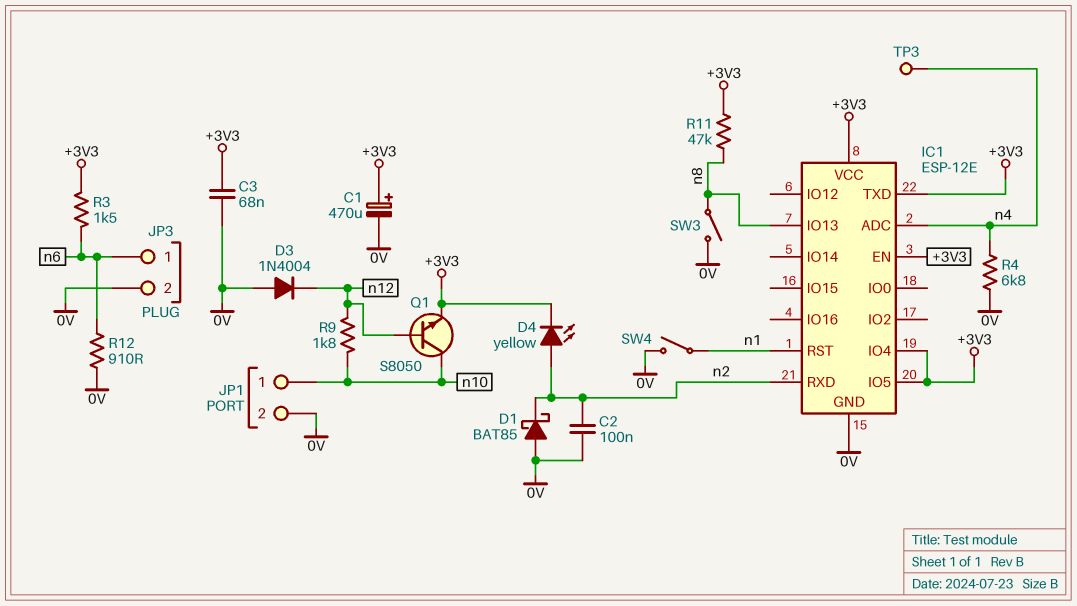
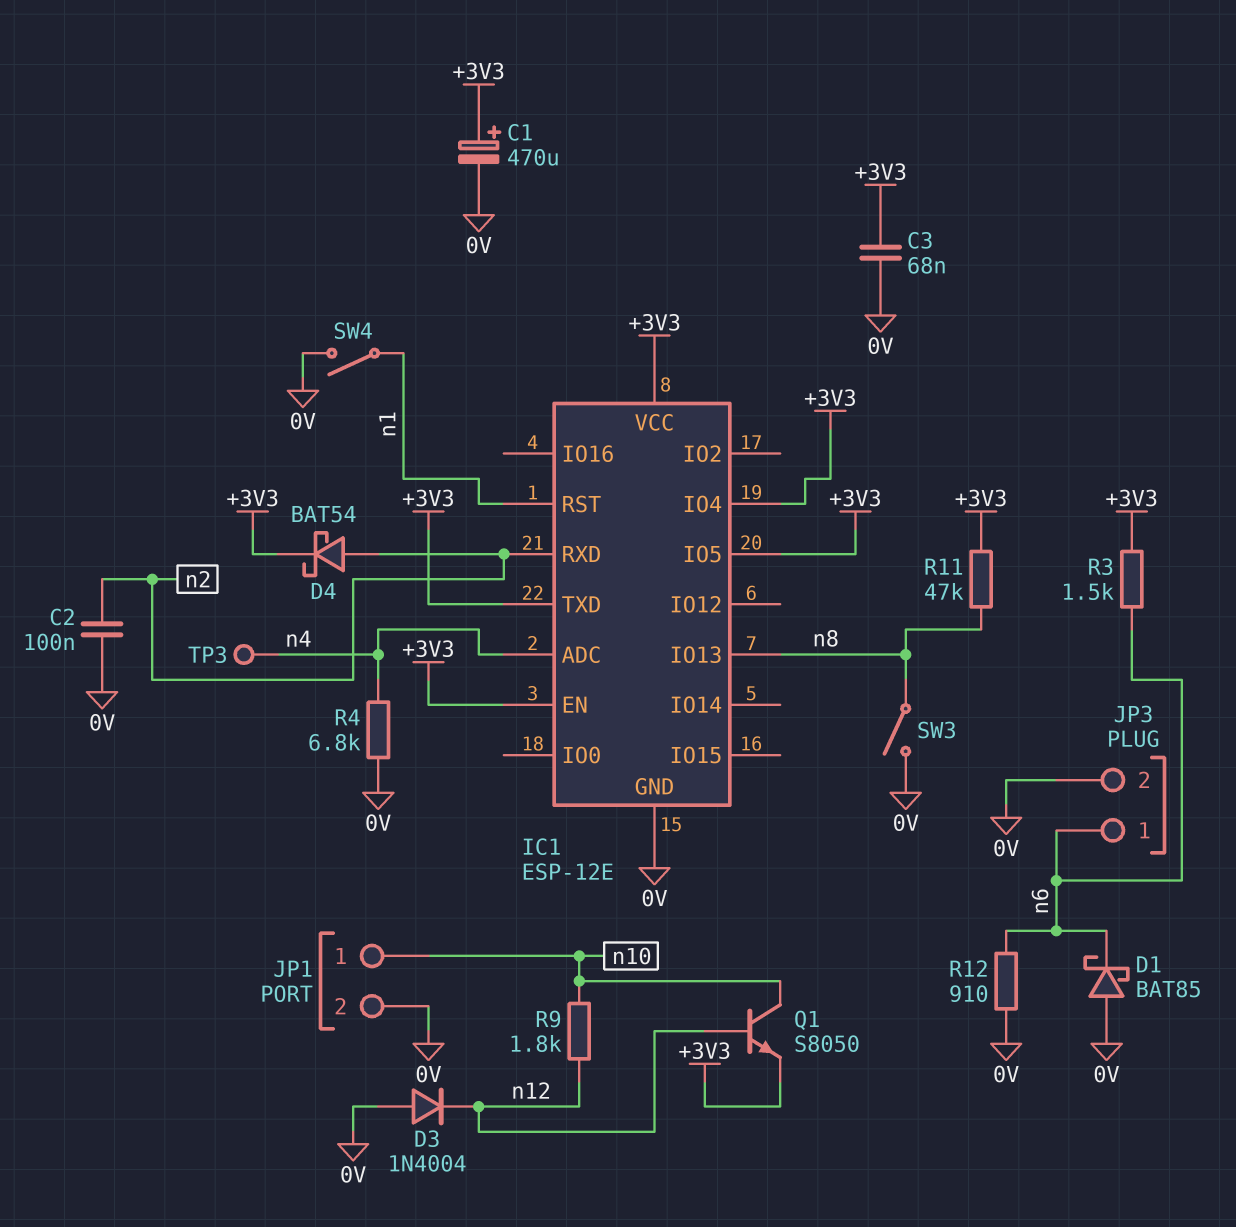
D1: schottky BAT85 (A 0V, K n2) -> schottky BAT85 (A 0V, K n6)
D4: LED yellow (A n2, K +3V3) -> schottky BAT54 (A n2, K +3V3)

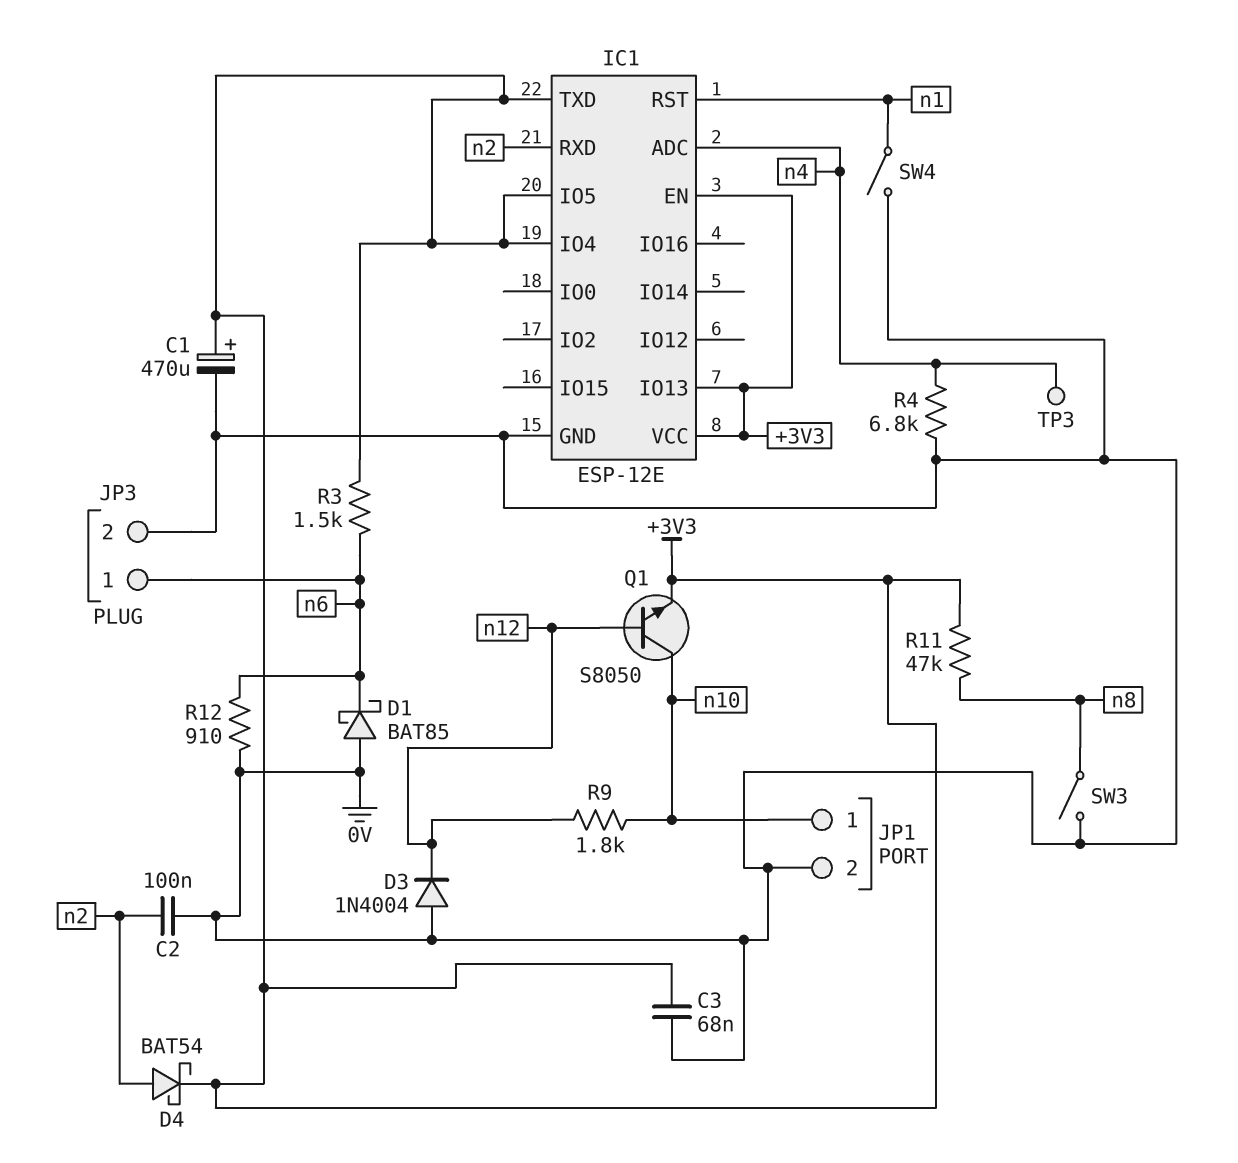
IC1 pin IO13: n8 -> +3V3

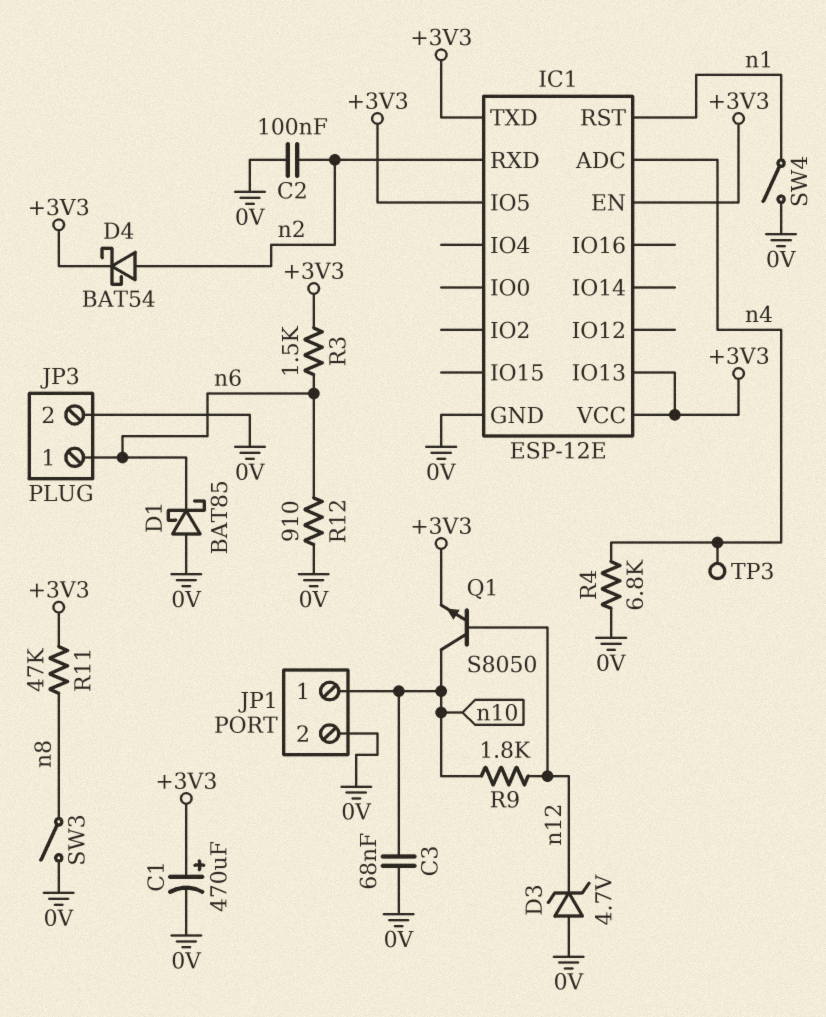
C3: 68nF (+3V3, 0V) -> 68nF (0V, n10)
D3: diode 1N4004 (A 0V, K n12) -> zener 4.7V (A 0V, K n12)
IC1 pin IO4: +3V3 -> none

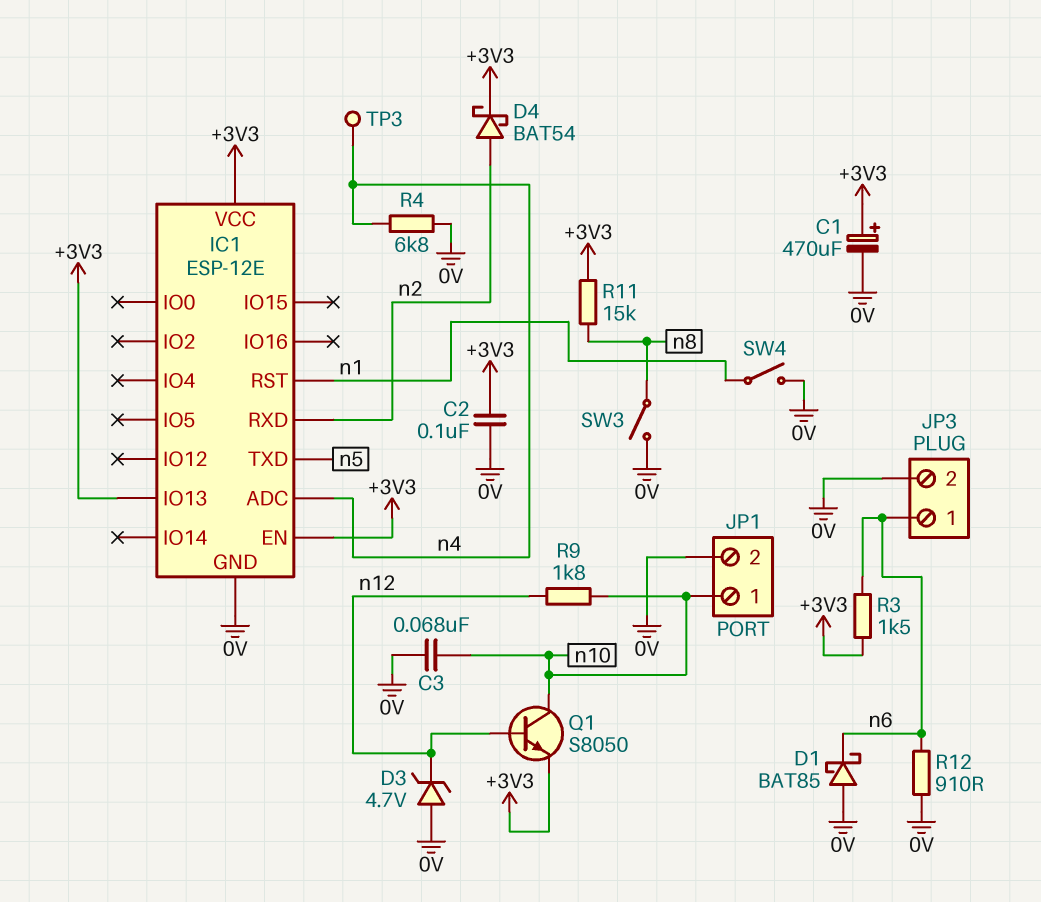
C2: 100nF (0V, n2) -> 100nF (+3V3, 0V)
IC1 pin IO5: +3V3 -> none
IC1 pin TXD: +3V3 -> n5
R11: 47k (+3V3, n8) -> 15k (+3V3, n8)

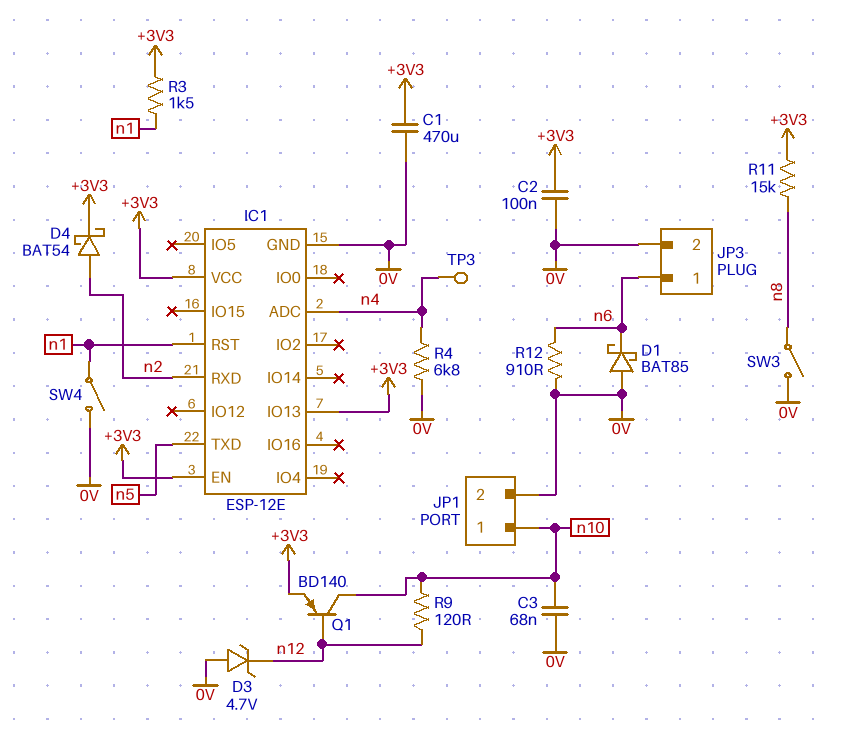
C1: 470uF (plus +3V3, minus 0V) -> 470uF (+3V3, 0V)
Q1: NPN S8050 (B n12, C n10, E +3V3) -> PNP BD140 (B n12, C n10, E +3V3)
R3: 1.5k (+3V3, n6) -> 1.5k (+3V3, n1)
R9: 1.8k (n10, n12) -> 120 (n10, n12)

